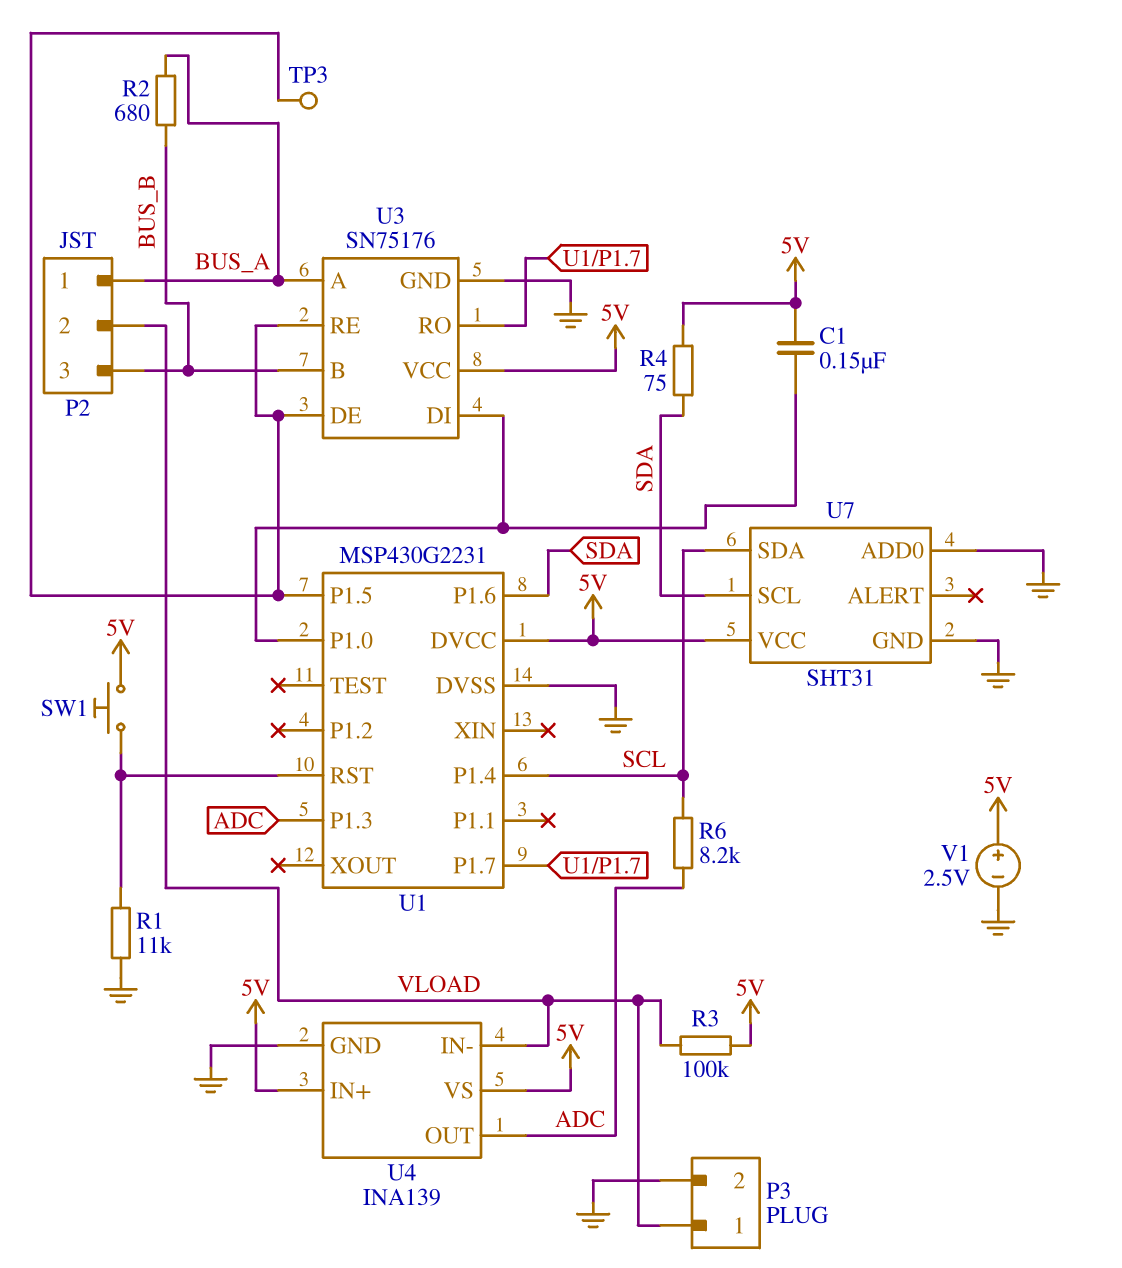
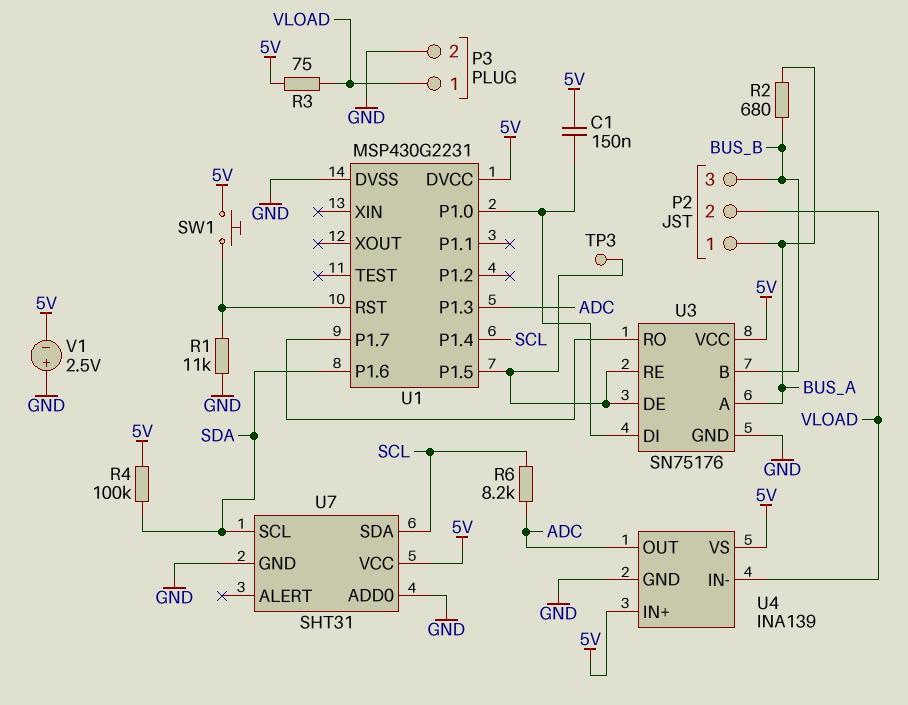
R3: 100k (5V, VLOAD) -> 75 (5V, VLOAD)
R4: 75 (5V, SDA) -> 100k (5V, SDA)
V1: 2.5V (plus 5V, minus GND) -> 2.5V (plus GND, minus 5V)

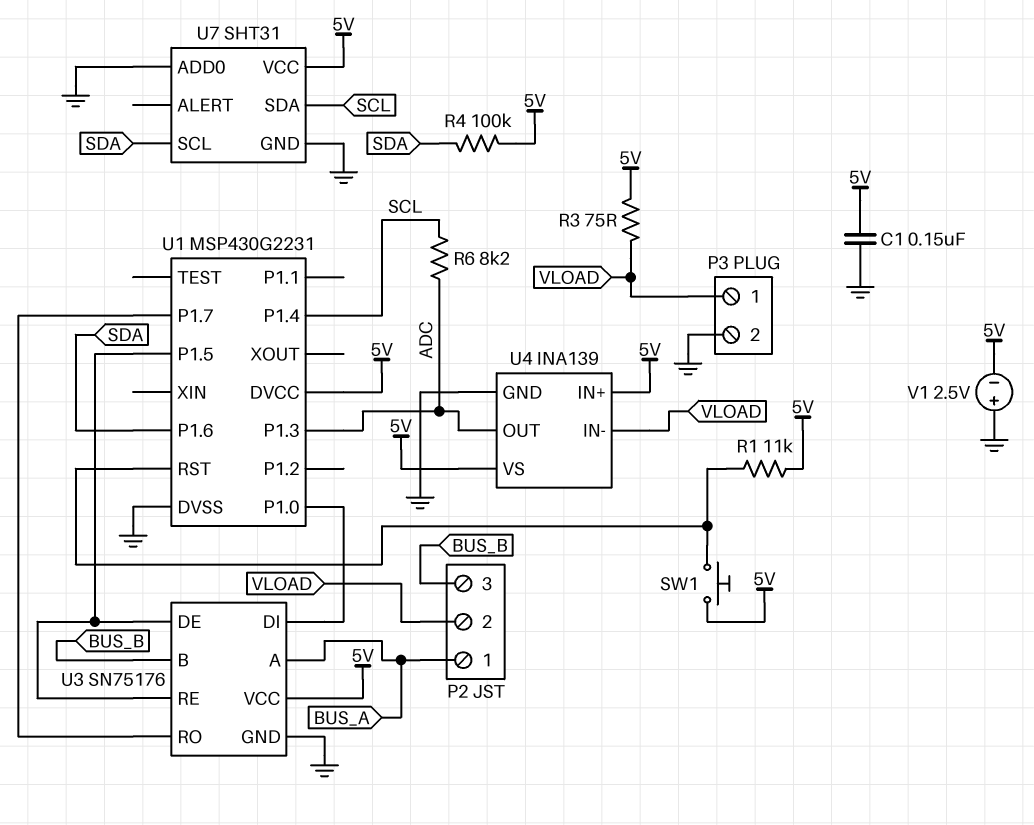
C1: 150nF (5V, U1/P1.0) -> 150nF (5V, GND)
R1: 11k (GND, U1/RST) -> 11k (5V, U1/RST)
R2: 680 (BUS_A, BUS_B) -> none
TP3: test point (U1/P1.5) -> none

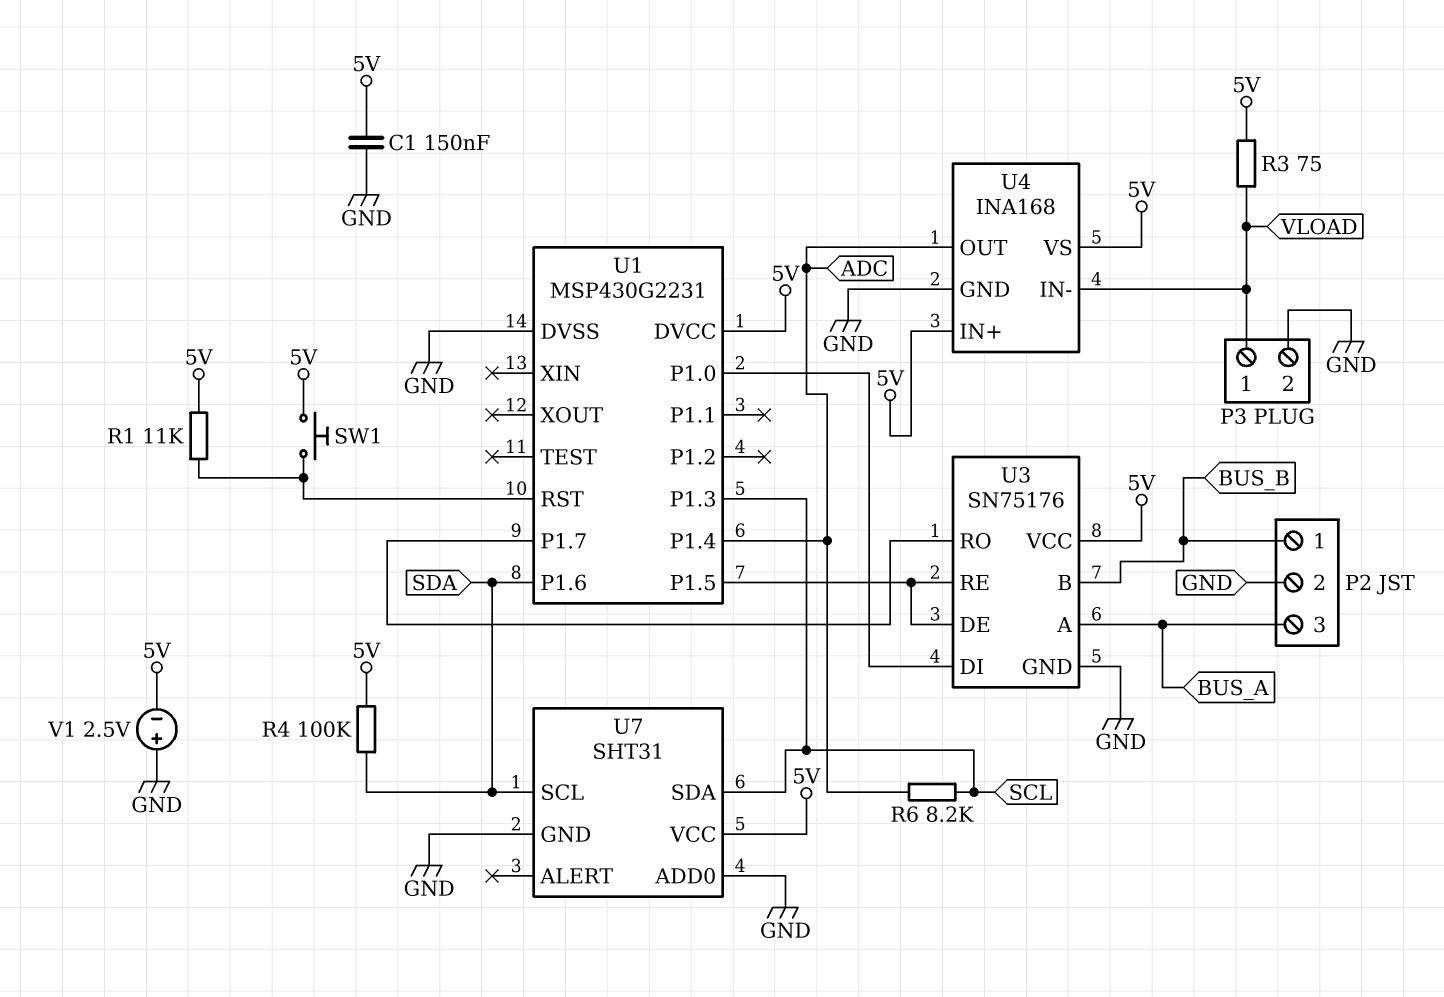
P2 pin 1: BUS_A -> BUS_B
P2 pin 2: VLOAD -> GND
P2 pin 3: BUS_B -> BUS_A
U1 pin P1.3: ADC -> SCL
U1 pin P1.4: SCL -> ADC
U4: INA139 -> INA168

